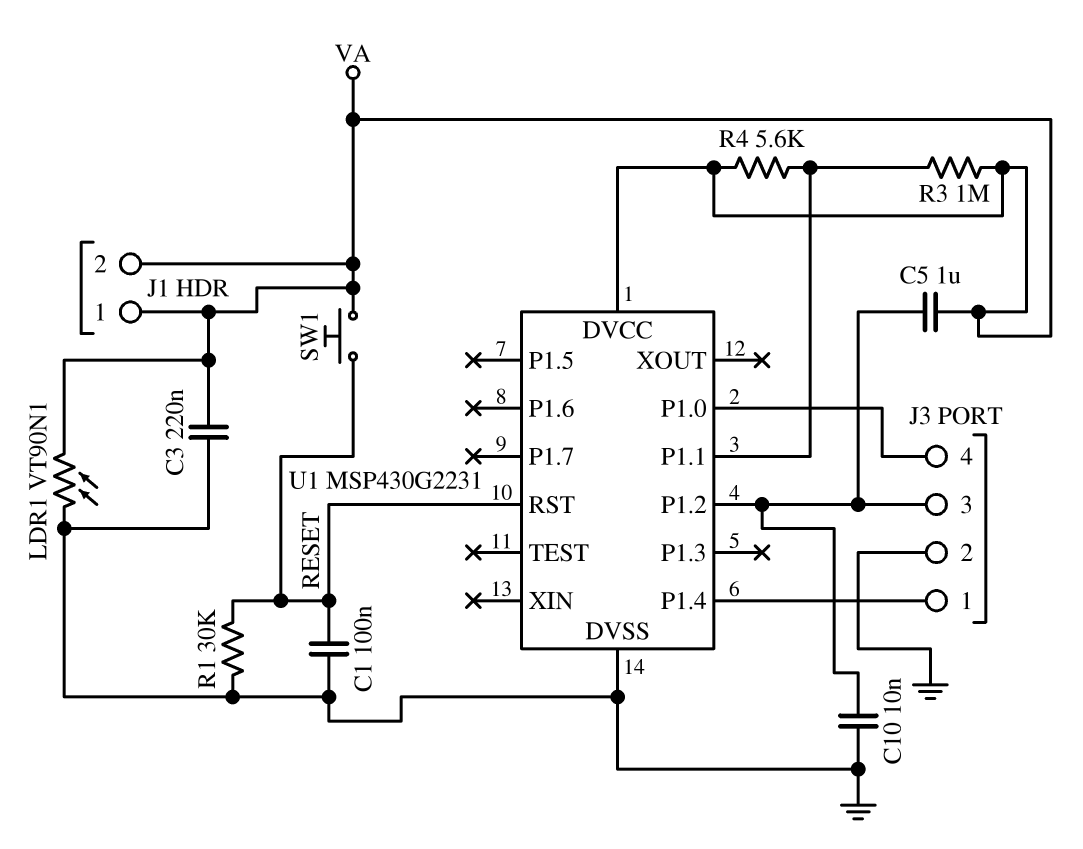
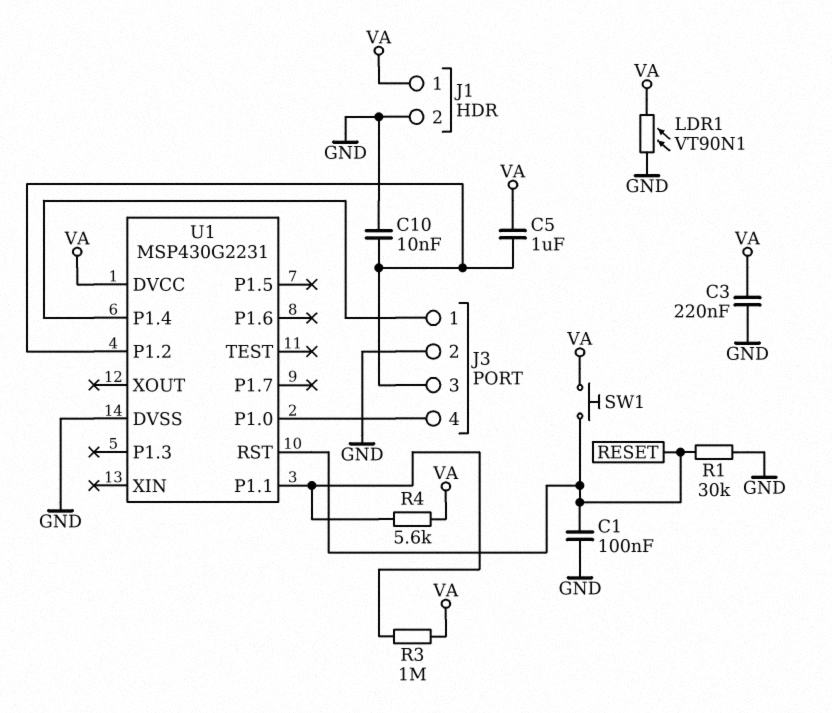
J1 pin 2: VA -> GND

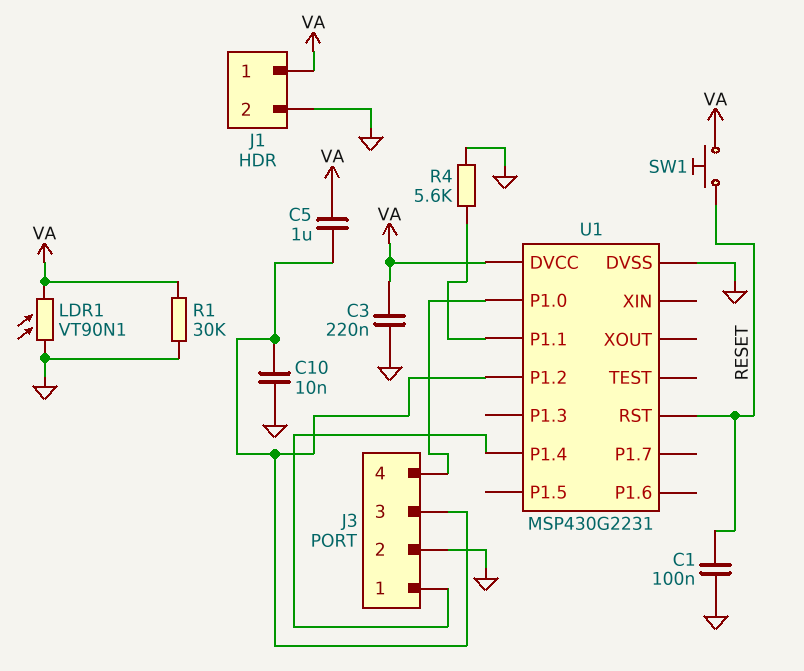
R1: 30k (GND, RESET) -> 30k (GND, VA)
R3: 1M (U1/P1.1, VA) -> none
R4: 5.6k (U1/P1.1, VA) -> 5.6k (GND, U1/P1.1)

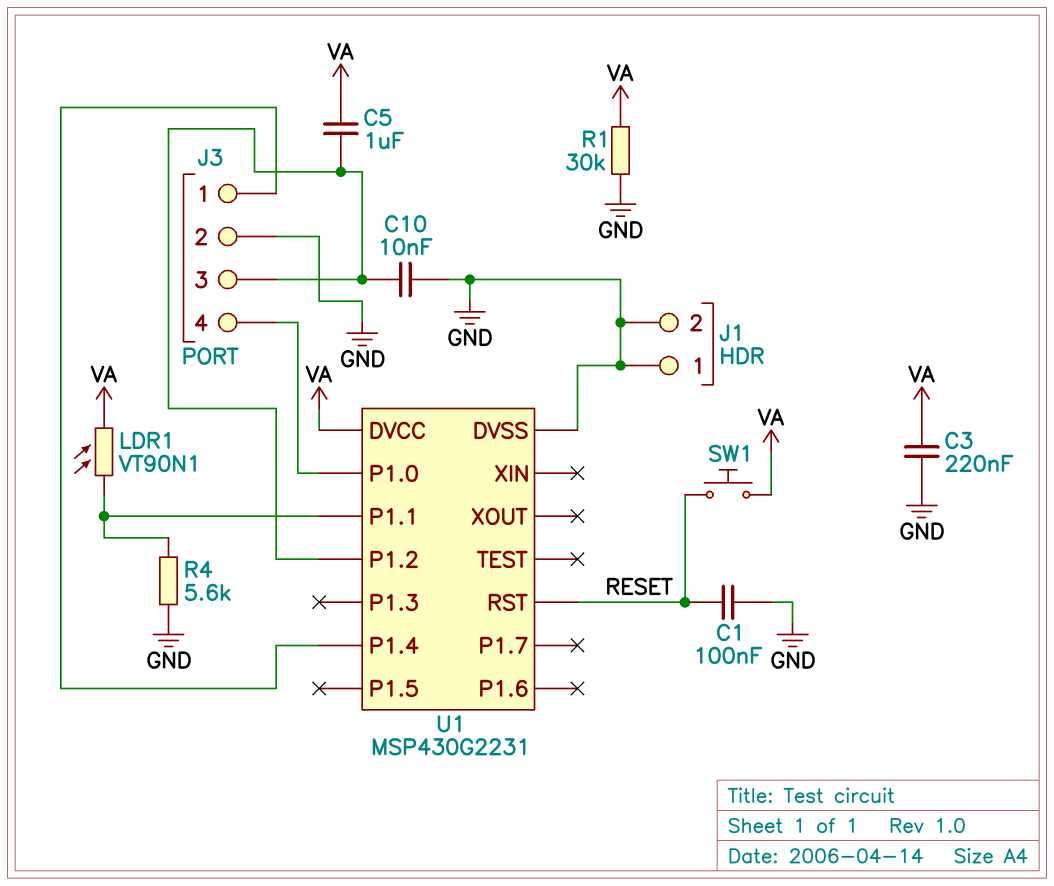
J1 pin 1: VA -> GND
LDR1: VT90N1 (GND, VA) -> VT90N1 (U1/P1.1, VA)

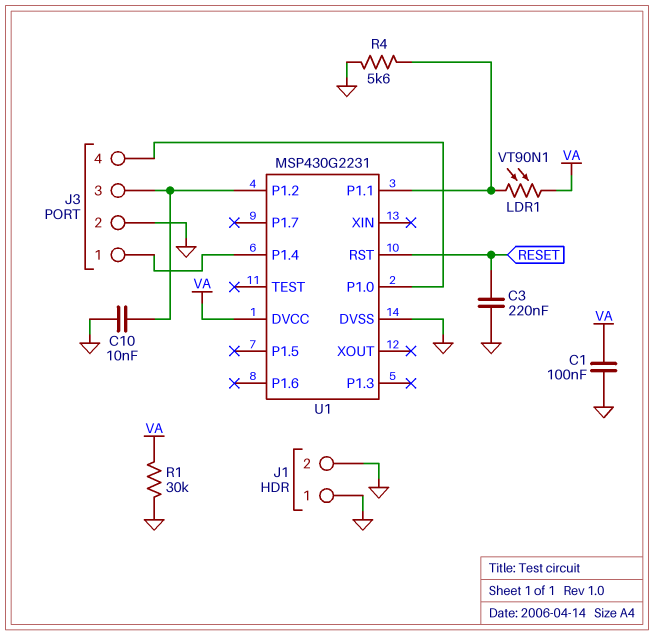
C1: 100nF (GND, RESET) -> 100nF (GND, VA)
C3: 220nF (GND, VA) -> 220nF (GND, RESET)
C5: 1uF (J3/3, VA) -> none
SW1: button (RESET, VA) -> none

